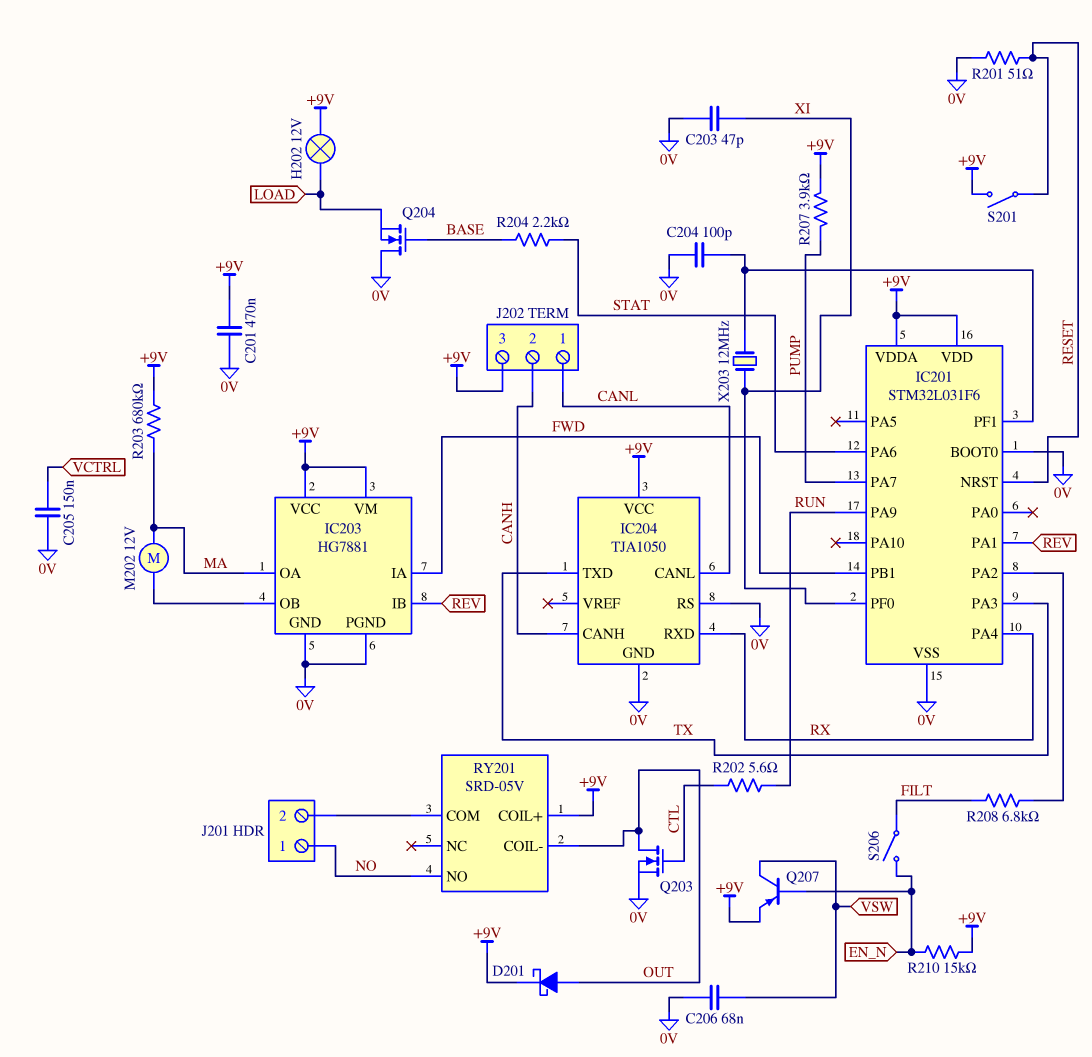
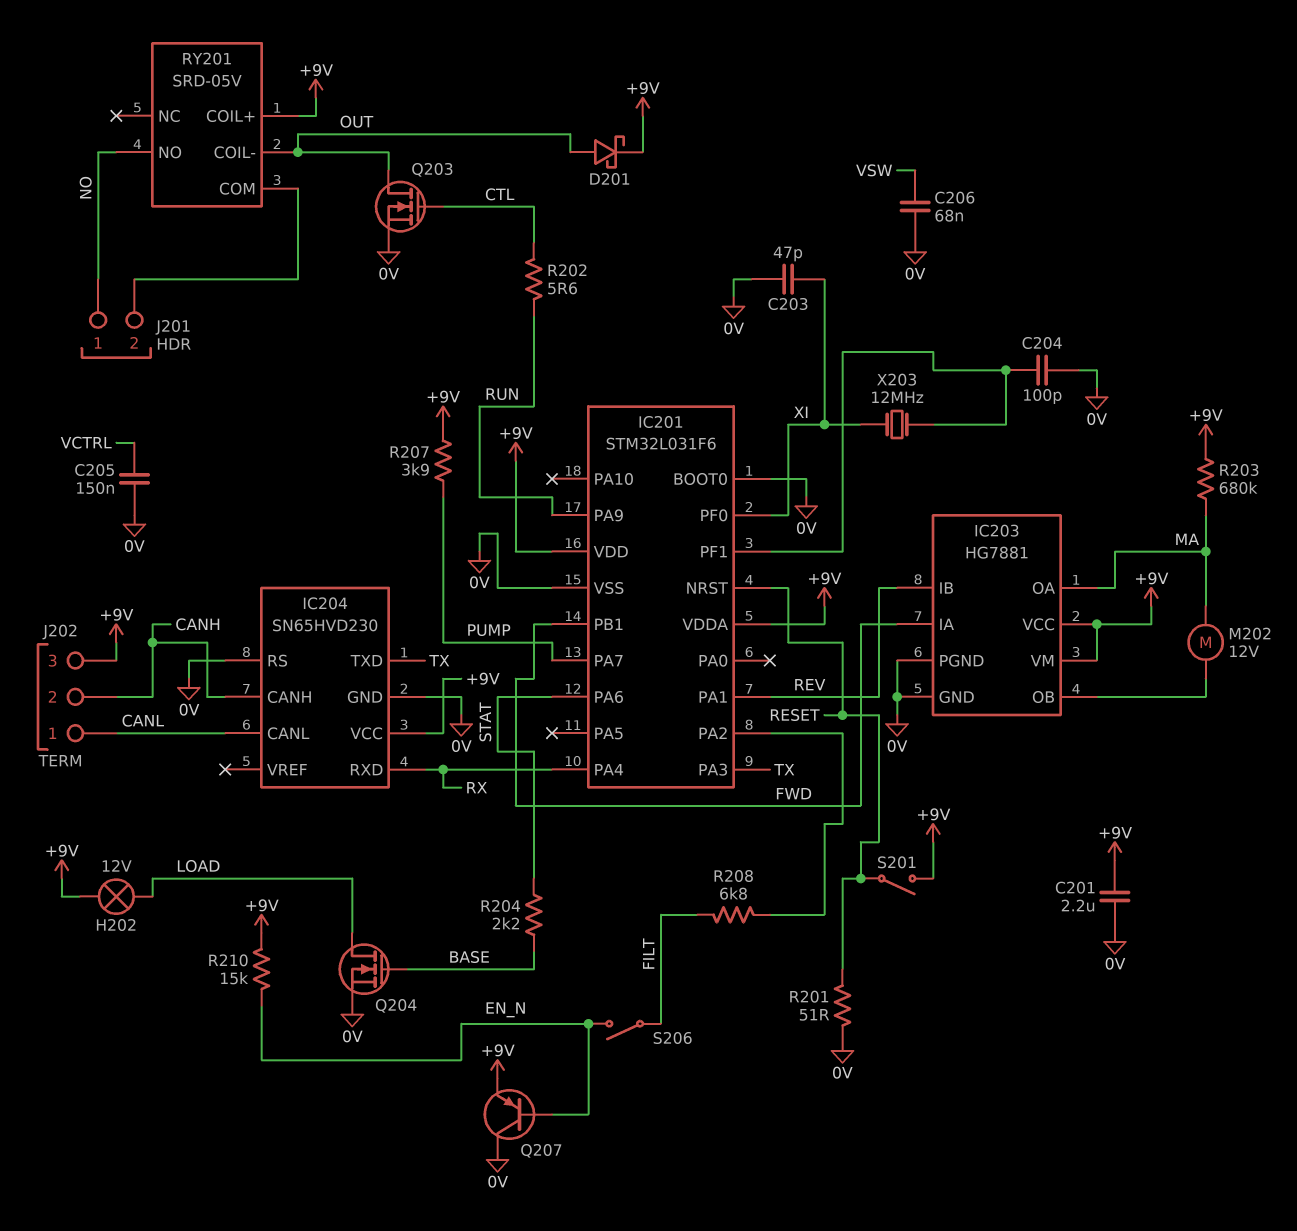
C201: 470nF (+9V, 0V) -> 2.2uF (+9V, 0V)
IC204: TJA1050 -> SN65HVD230
Q204: NMOS (G BASE, D 0V, S LOAD) -> NMOS (G BASE, D LOAD, S 0V)
Q207: PNP (B EN_N, C VSW, E +9V) -> PNP (B EN_N, C 0V, E +9V)

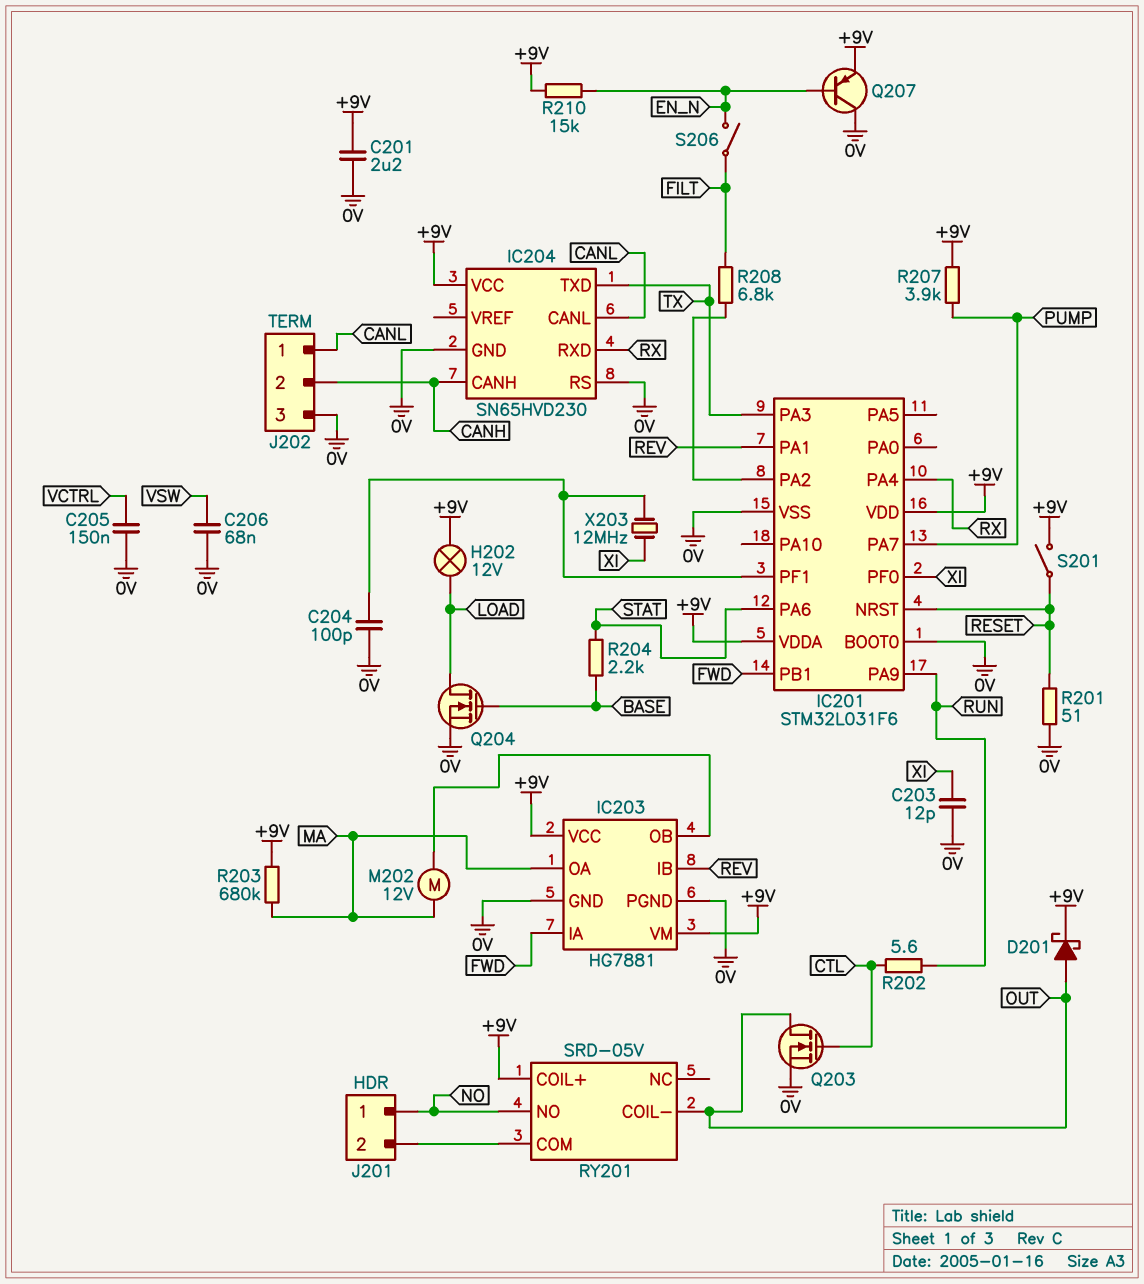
C203: 47pF (0V, XI) -> 12pF (0V, XI)
J202 pin 3: +9V -> 0V

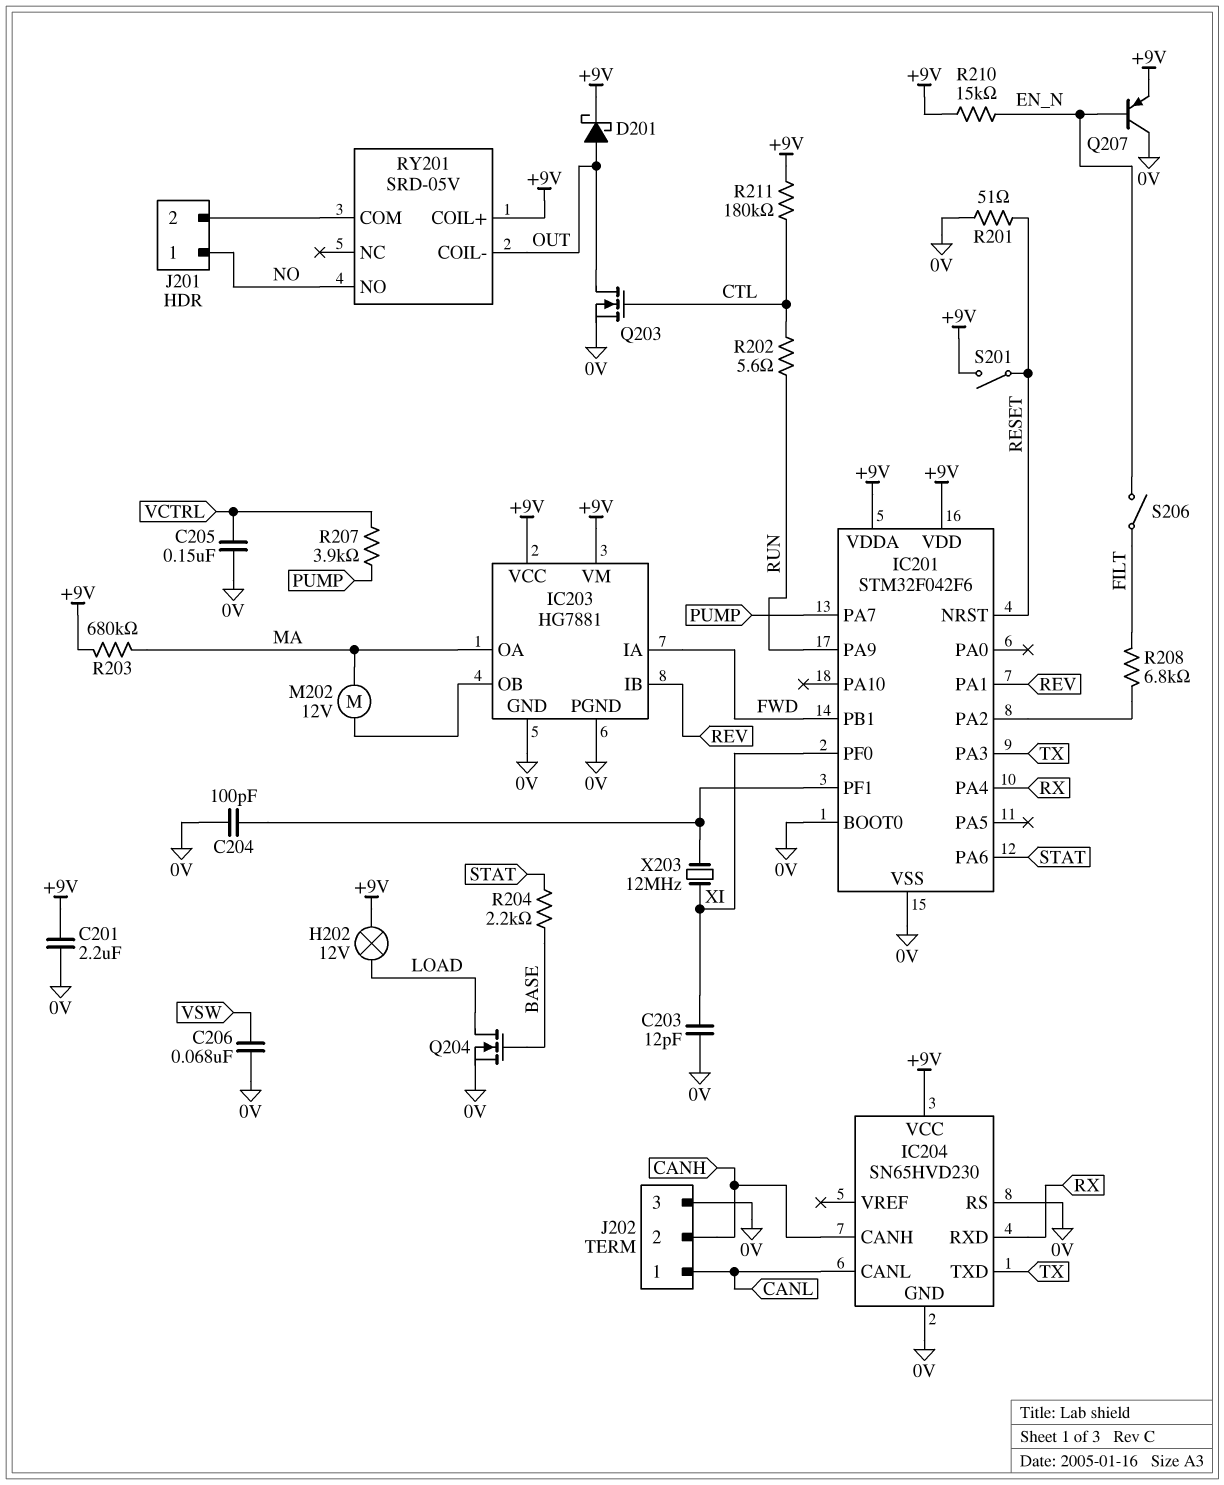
IC201: STM32L031F6 -> STM32F042F6
R207: 3.9k (+9V, PUMP) -> 3.9k (PUMP, VCTRL)
R211: none -> 180k (+9V, CTL)

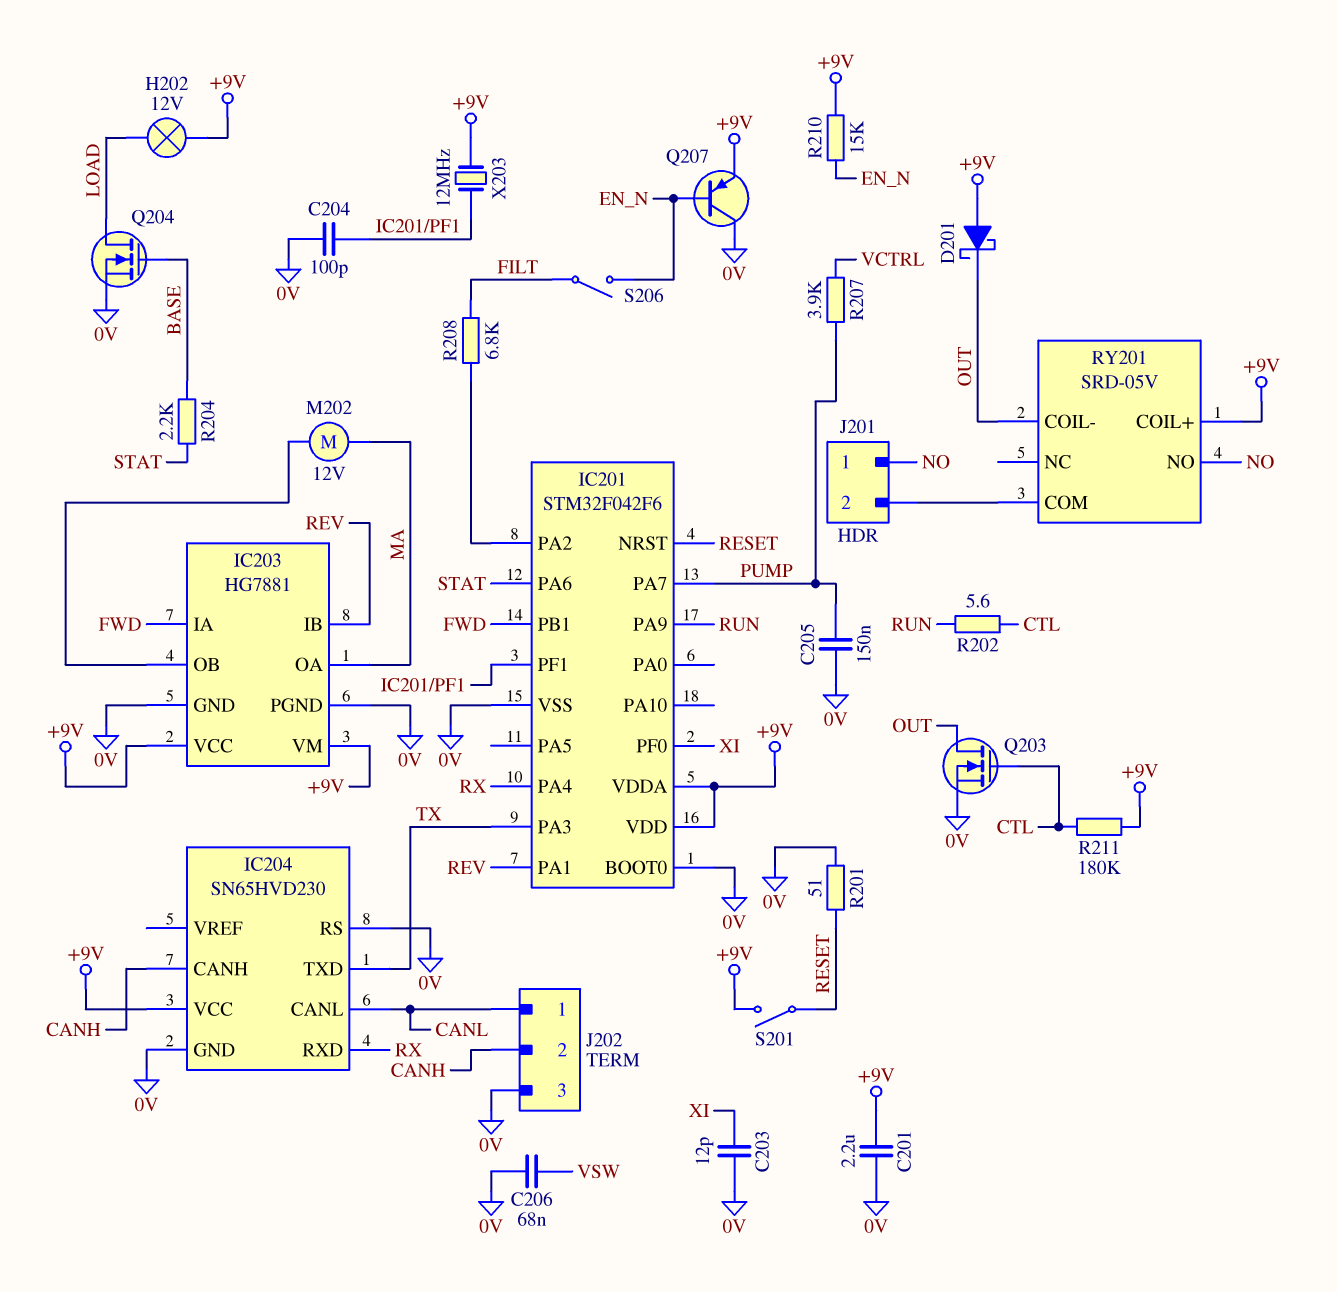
C205: 150nF (0V, VCTRL) -> 150nF (0V, PUMP)
D201: schottky (A OUT, K +9V) -> schottky (A +9V, K OUT)
R203: 680k (+9V, MA) -> none
X203: 12MHz (IC201/PF1, XI) -> 12MHz (+9V, IC201/PF1)

